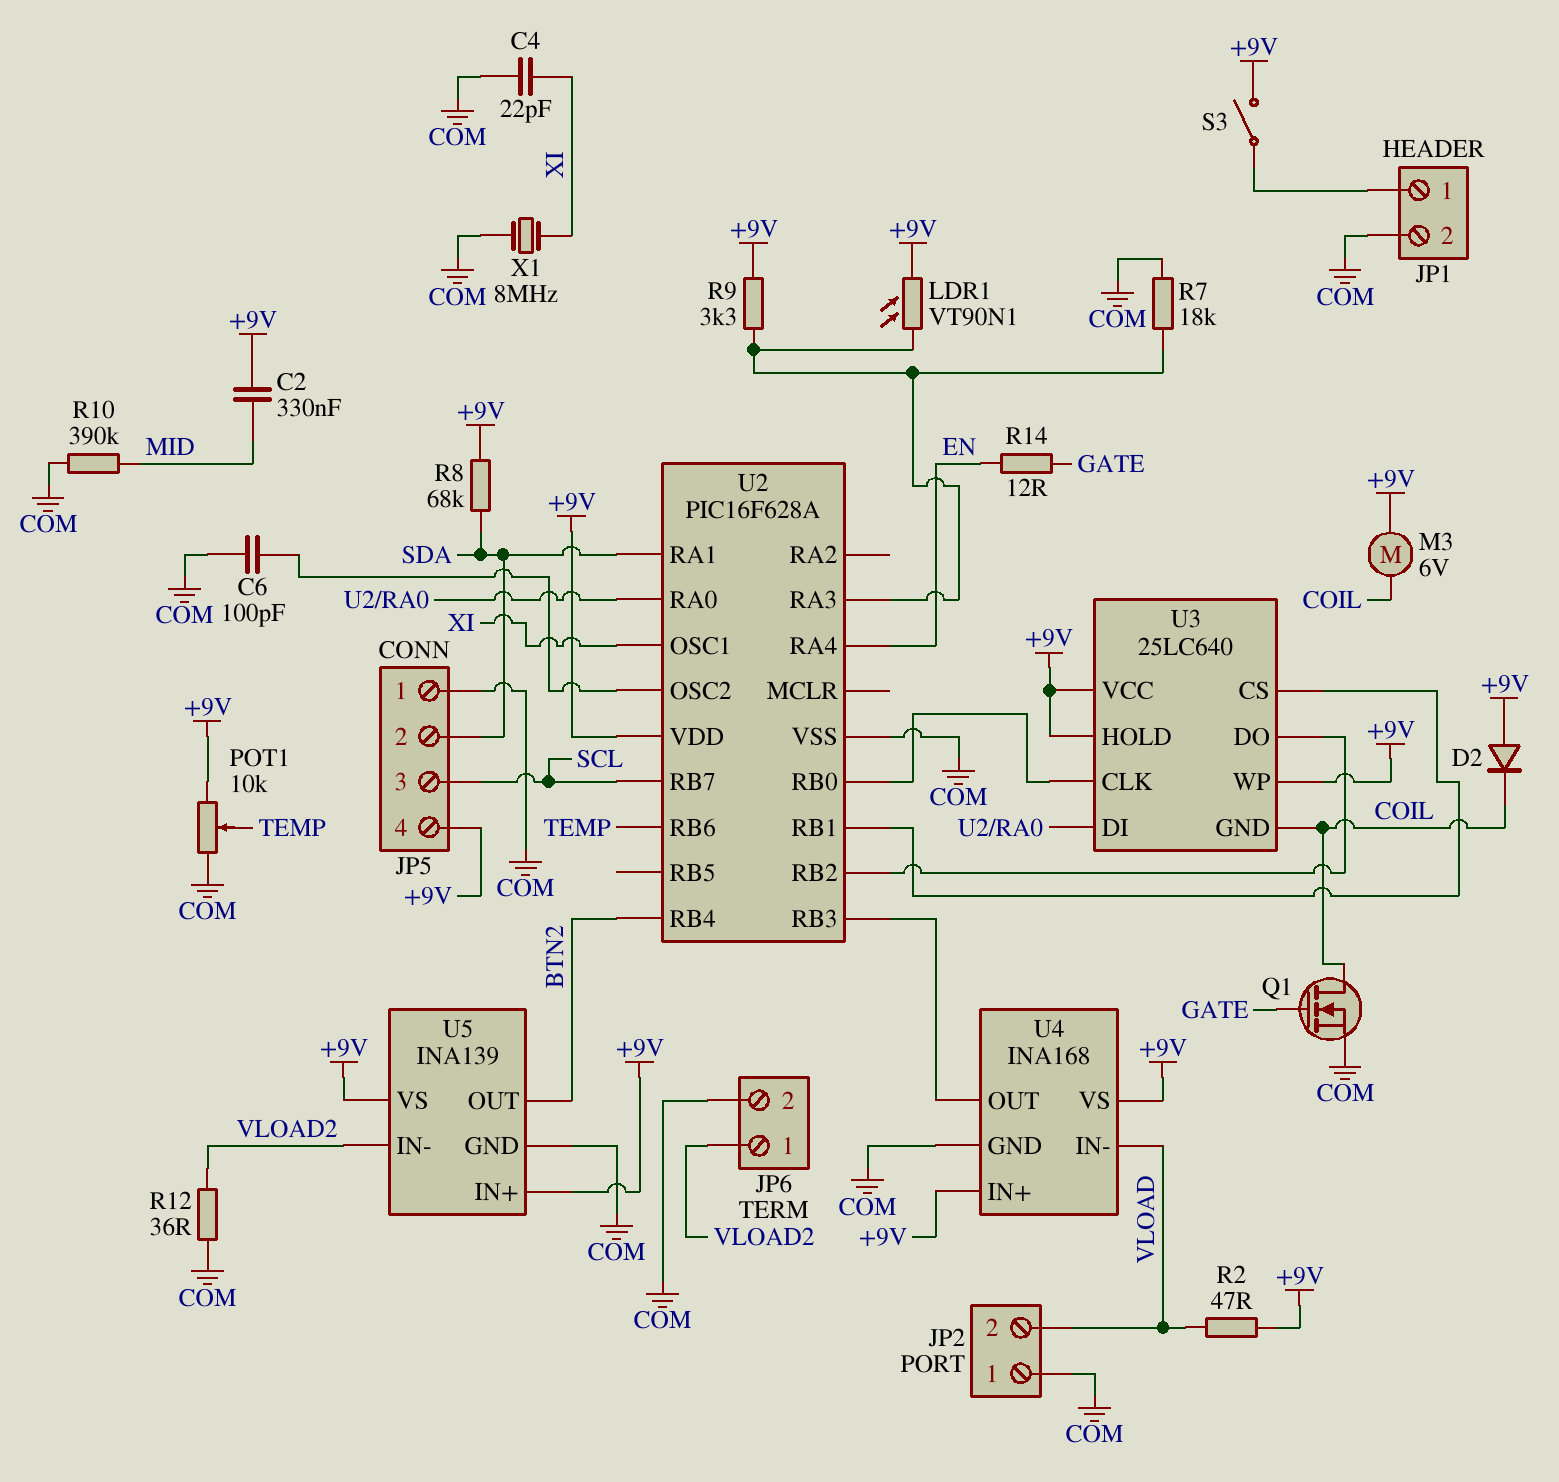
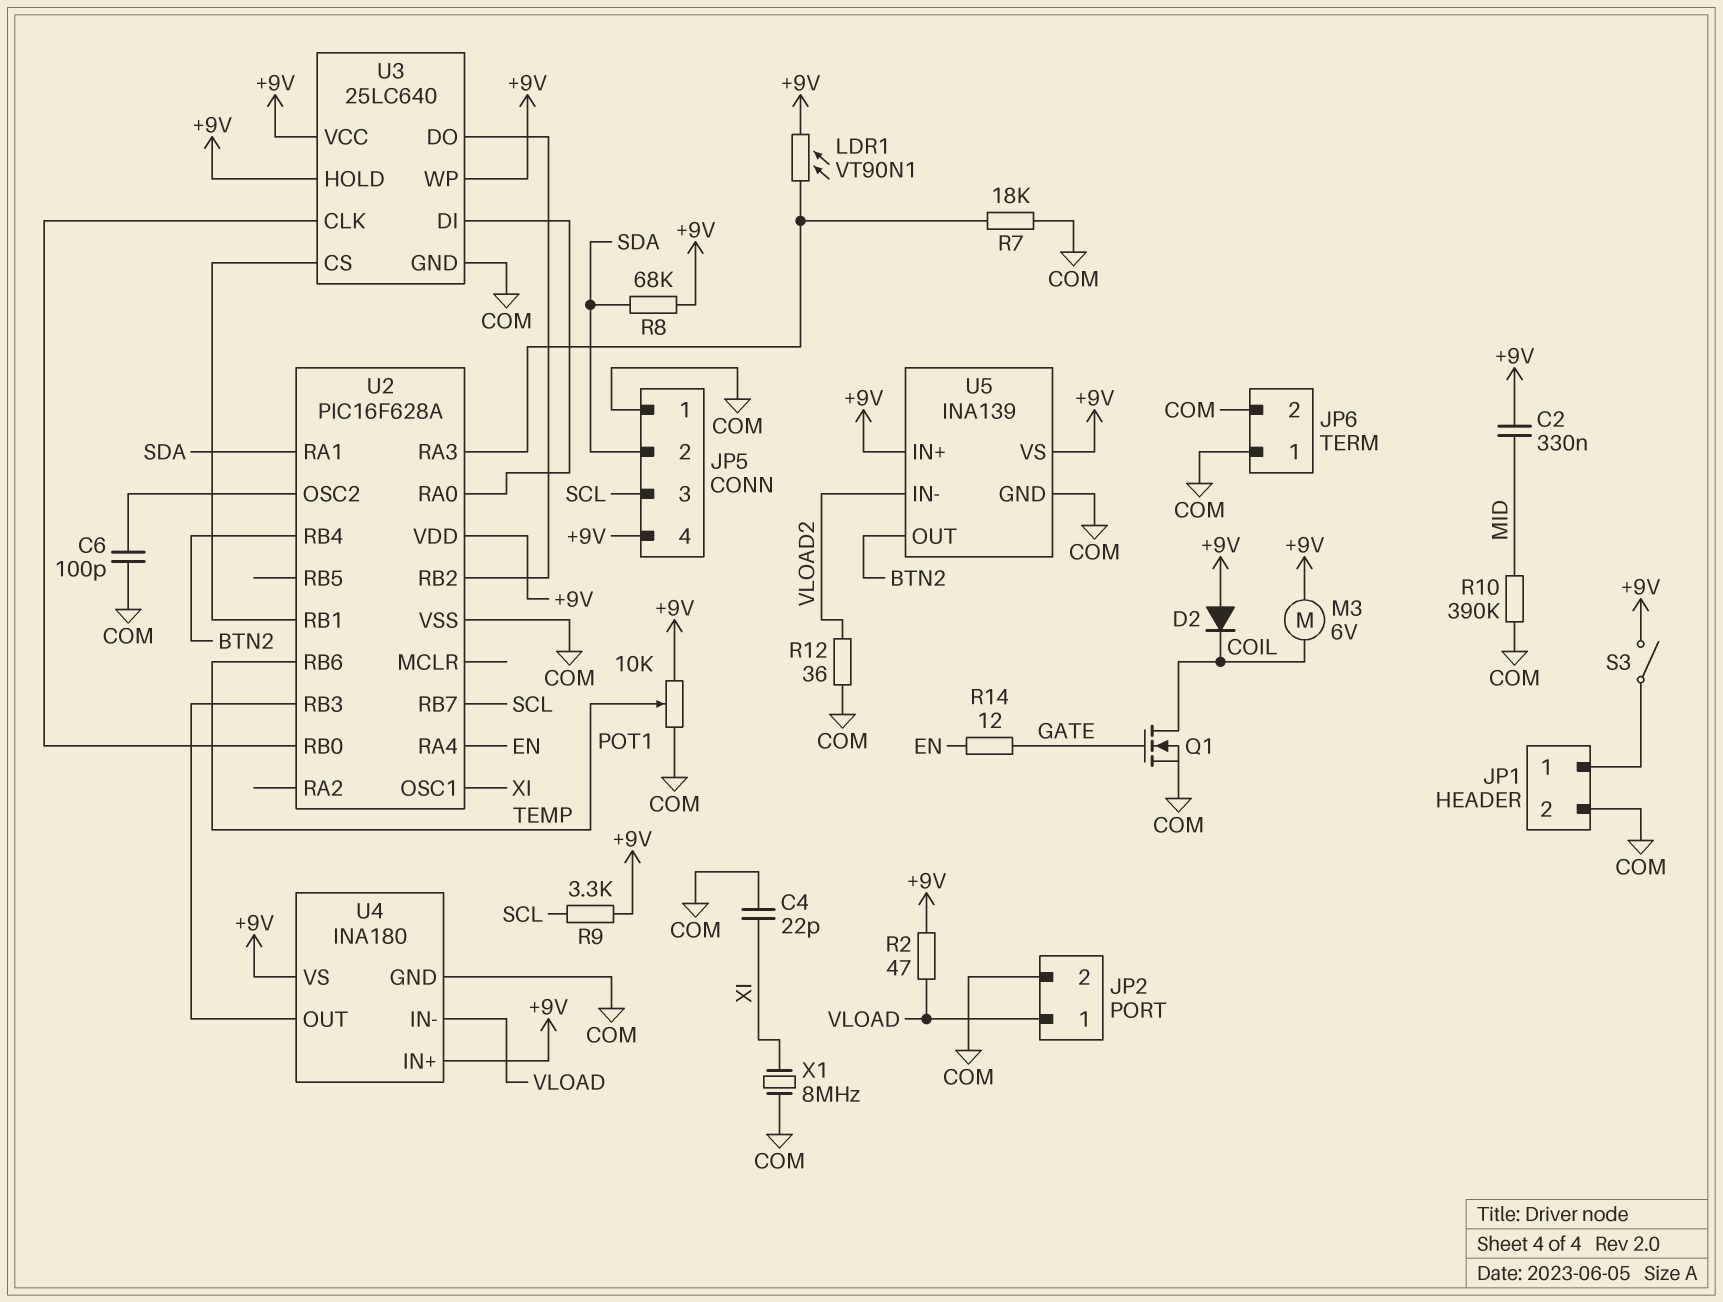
JP2 pin 1: COM -> VLOAD
JP2 pin 2: VLOAD -> COM
JP6 pin 1: VLOAD2 -> COM
R9: 3.3k (+9V, U2/RA3) -> 3.3k (+9V, SCL)
U3 pin GND: COIL -> COM
U4: INA168 -> INA180

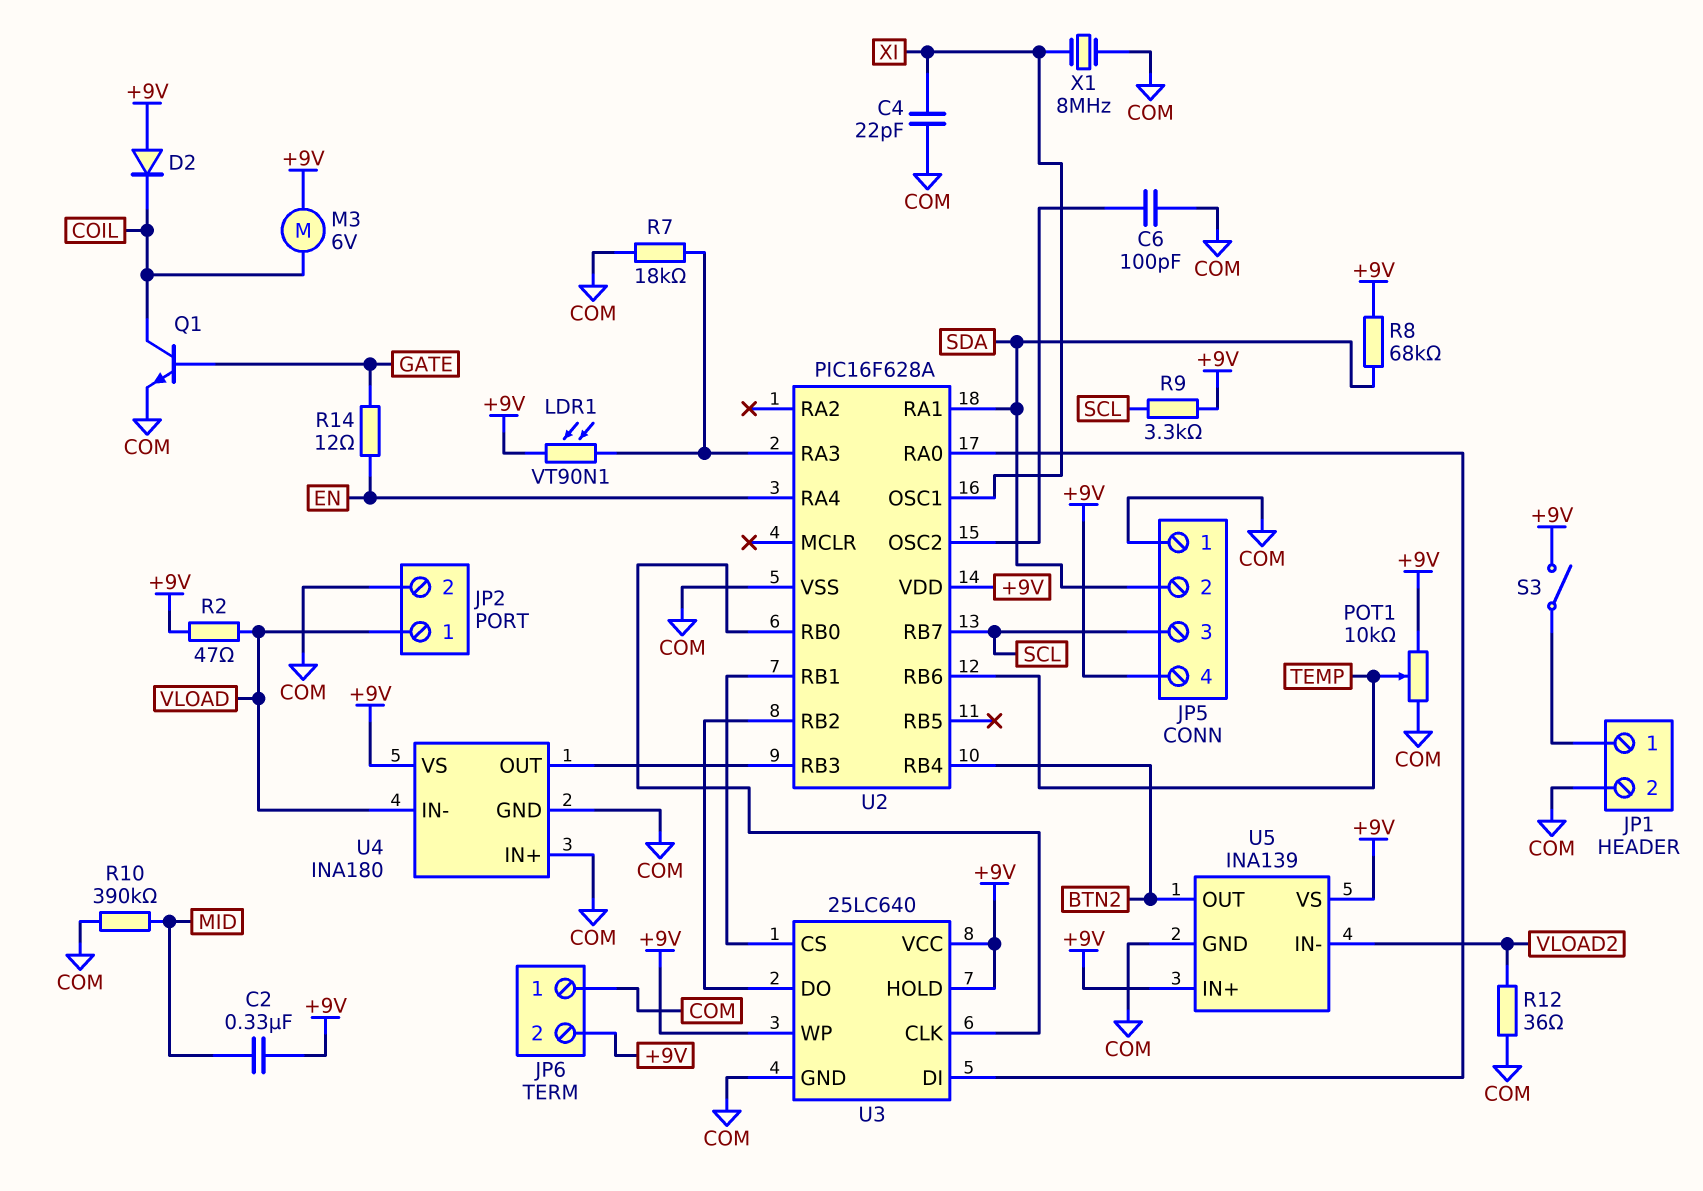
JP6 pin 2: COM -> +9V
Q1: NMOS (G GATE, D COIL, S COM) -> NPN (B GATE, C COIL, E COM)
U4 pin IN+: +9V -> COM

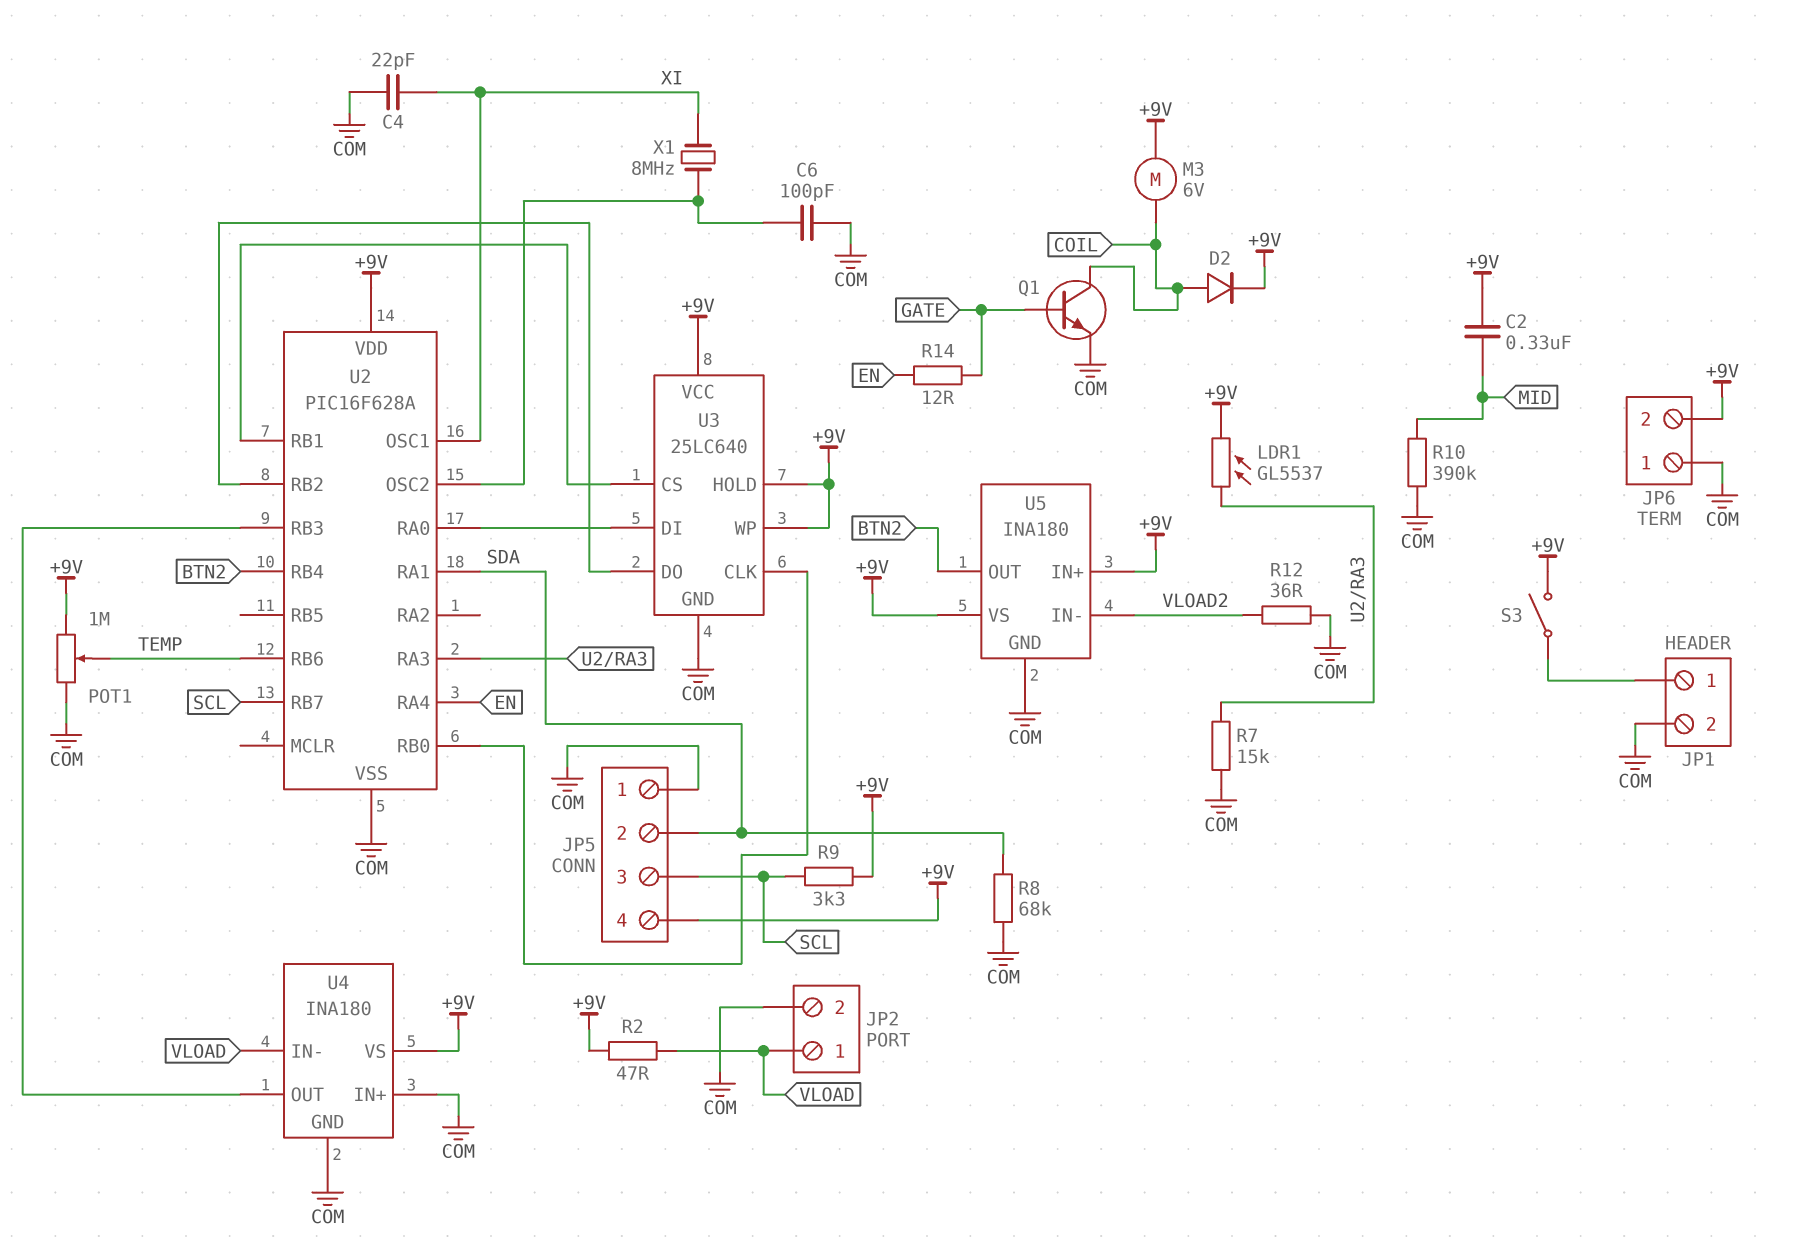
D2: diode (A +9V, K COIL) -> diode (A COIL, K +9V)
LDR1: VT90N1 (+9V, U2/RA3) -> GL5537 (+9V, U2/RA3)
POT1: 10k (+9V, COM, wiper TEMP) -> 1M (+9V, COM, wiper TEMP)
R7: 18k (COM, U2/RA3) -> 15k (COM, U2/RA3)
R8: 68k (+9V, SDA) -> 68k (COM, SDA)
U5: INA139 -> INA180
X1: 8MHz (COM, XI) -> 8MHz (U2/OSC2, XI)

